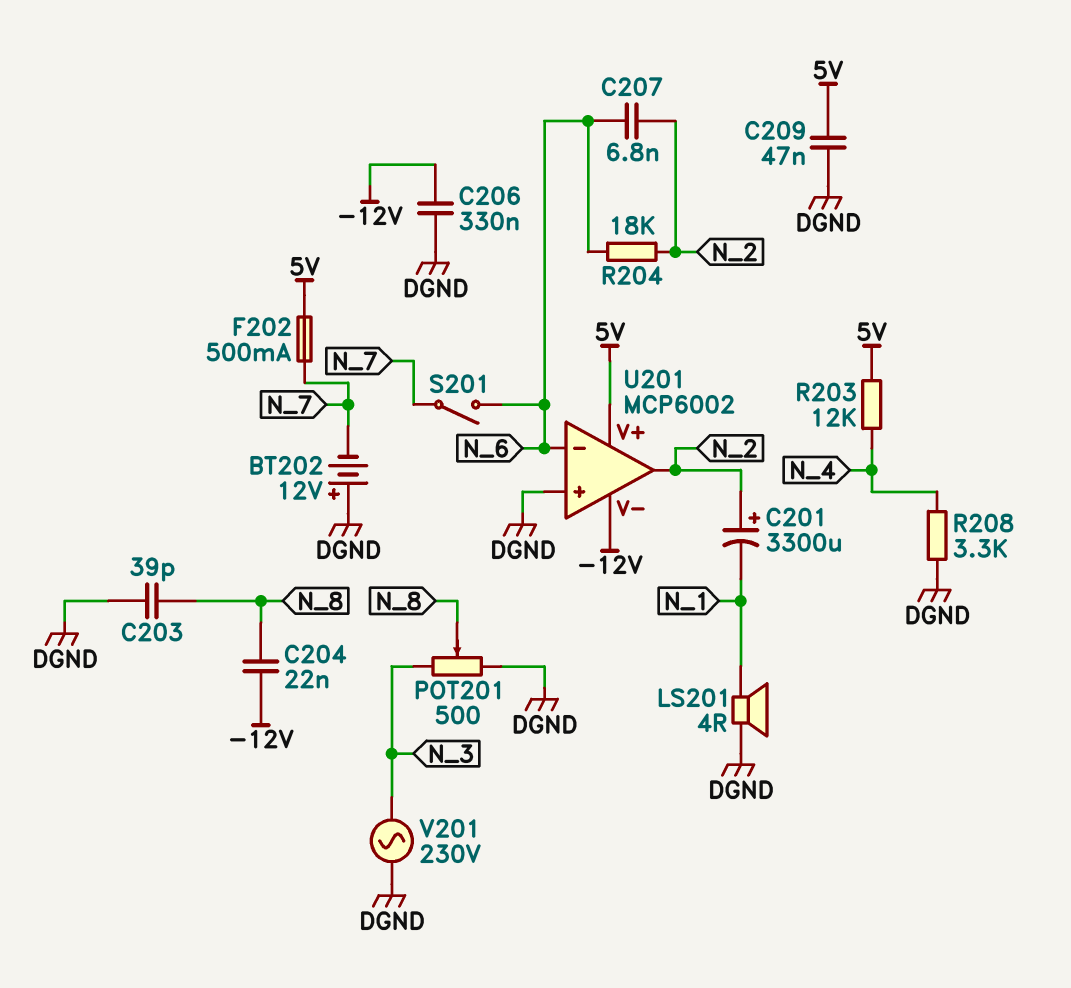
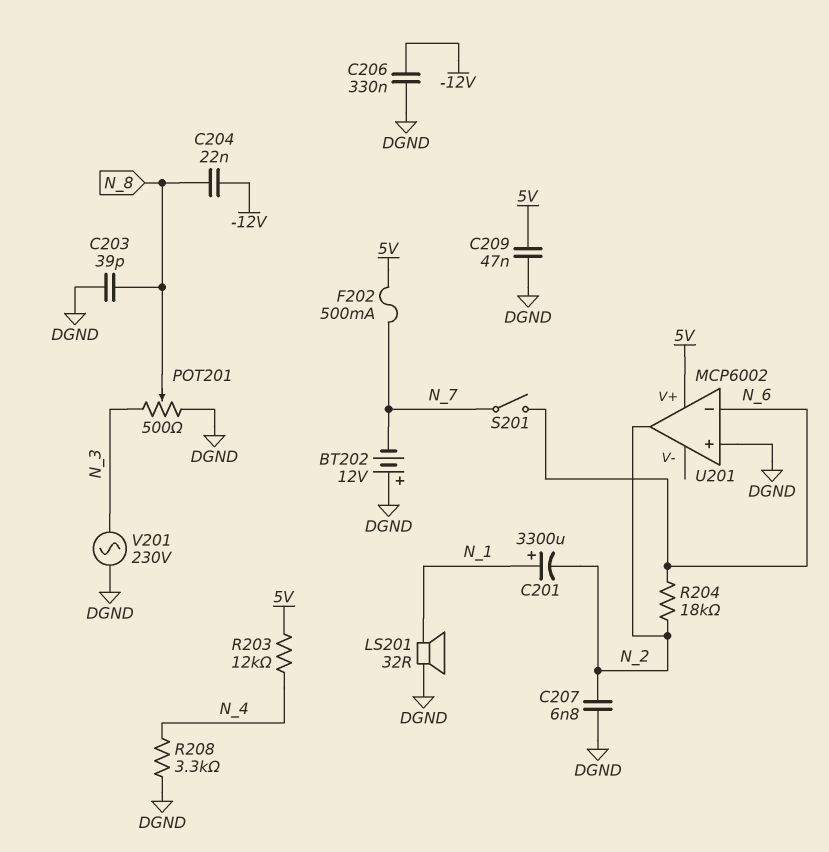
C201: 3300uF (plus N_2, minus N_1) -> 3300uF (plus N_1, minus N_2)
C207: 6.8nF (N_2, N_6) -> 6.8nF (DGND, N_2)
LS201: speaker 4R (DGND, N_1) -> speaker 32R (DGND, N_1)
U201 pin V-: -12V -> none

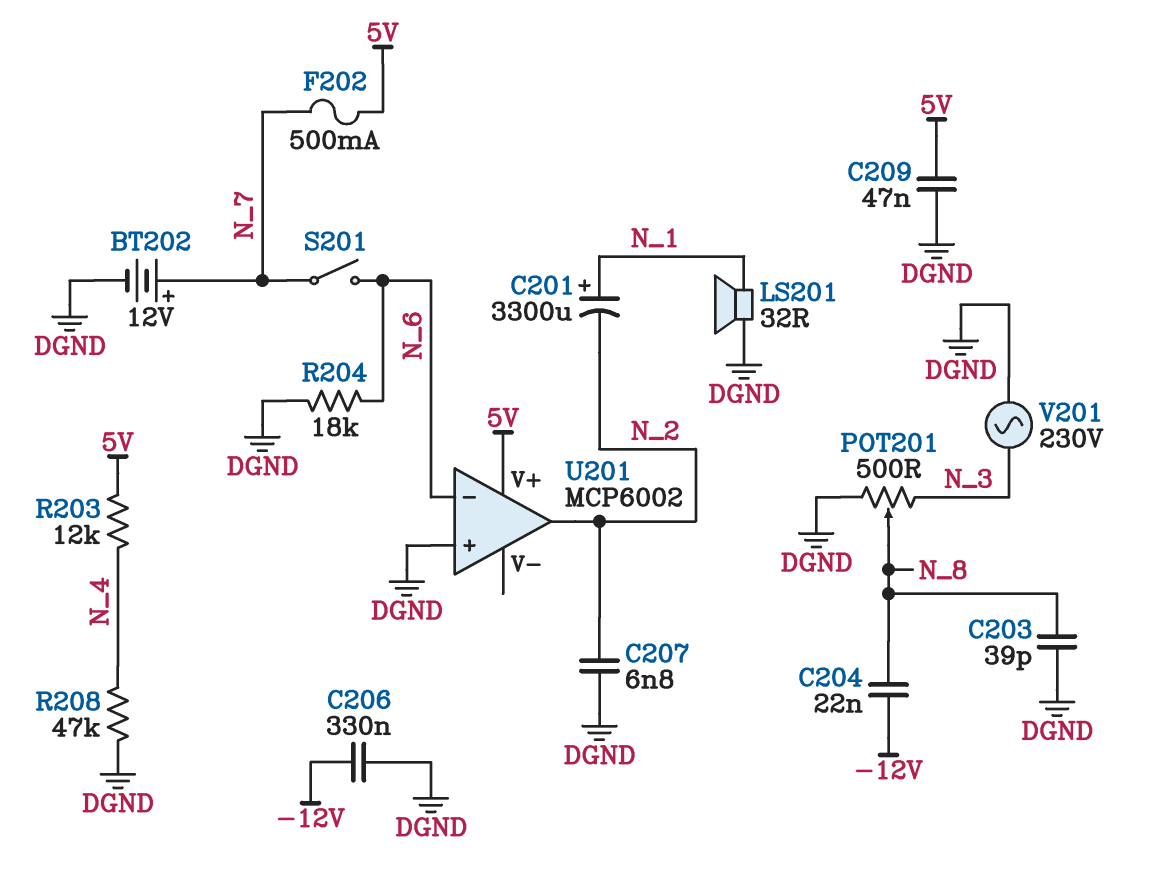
BT202: 12V (plus DGND, minus N_7) -> 12V (plus N_7, minus DGND)
R204: 18k (N_2, N_6) -> 18k (DGND, N_6)
R208: 3.3k (DGND, N_4) -> 47k (DGND, N_4)

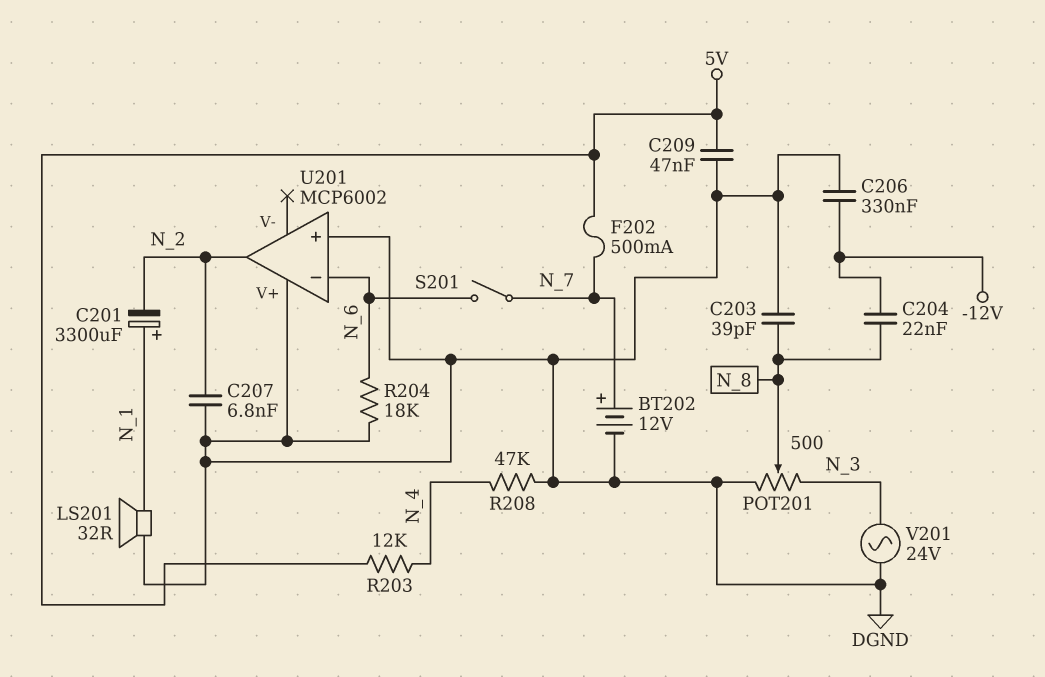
U201 pin V+: 5V -> DGND
V201: AC 230V (DGND, N_3) -> AC 24V (DGND, N_3)

